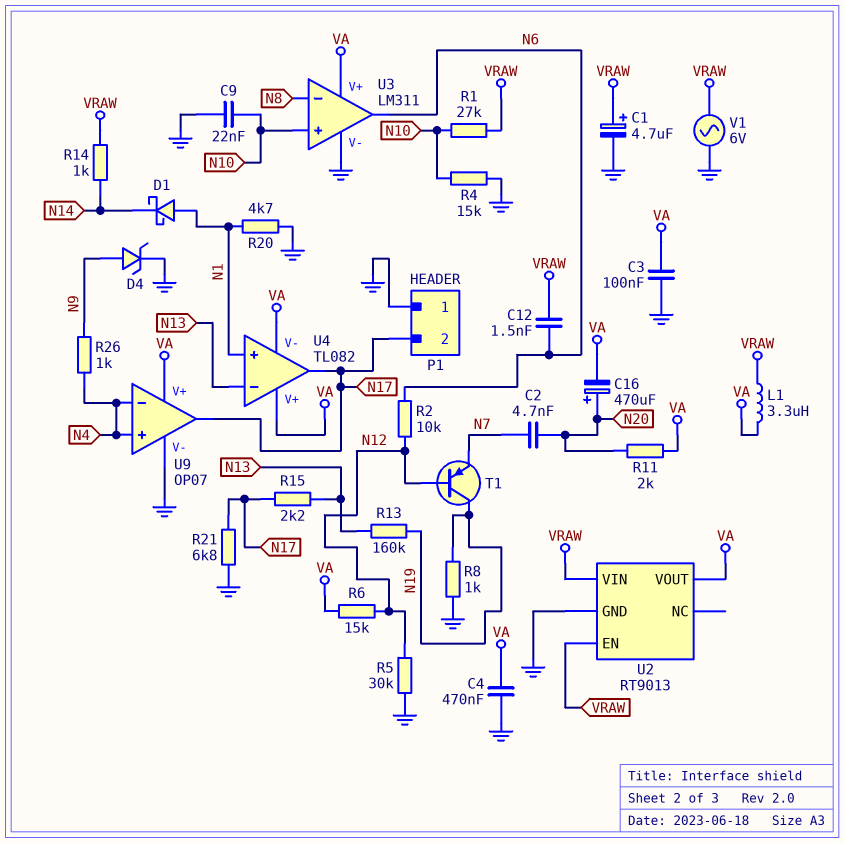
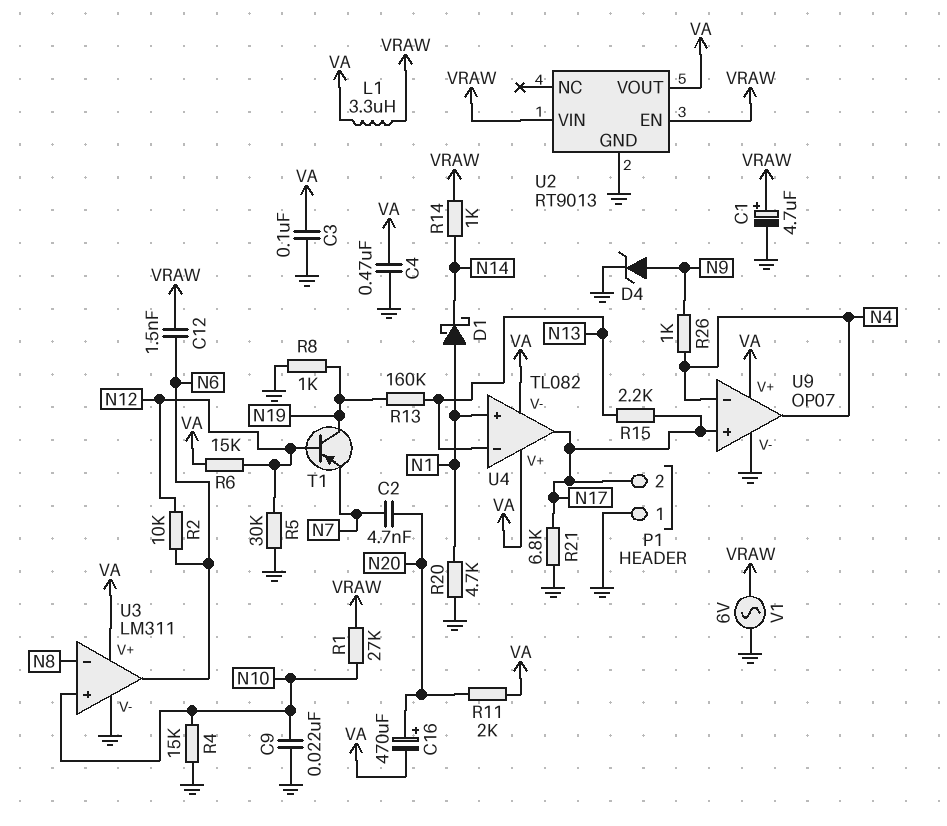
U9 pin in+: N4 -> N17
U9 pin out: N17 -> N4

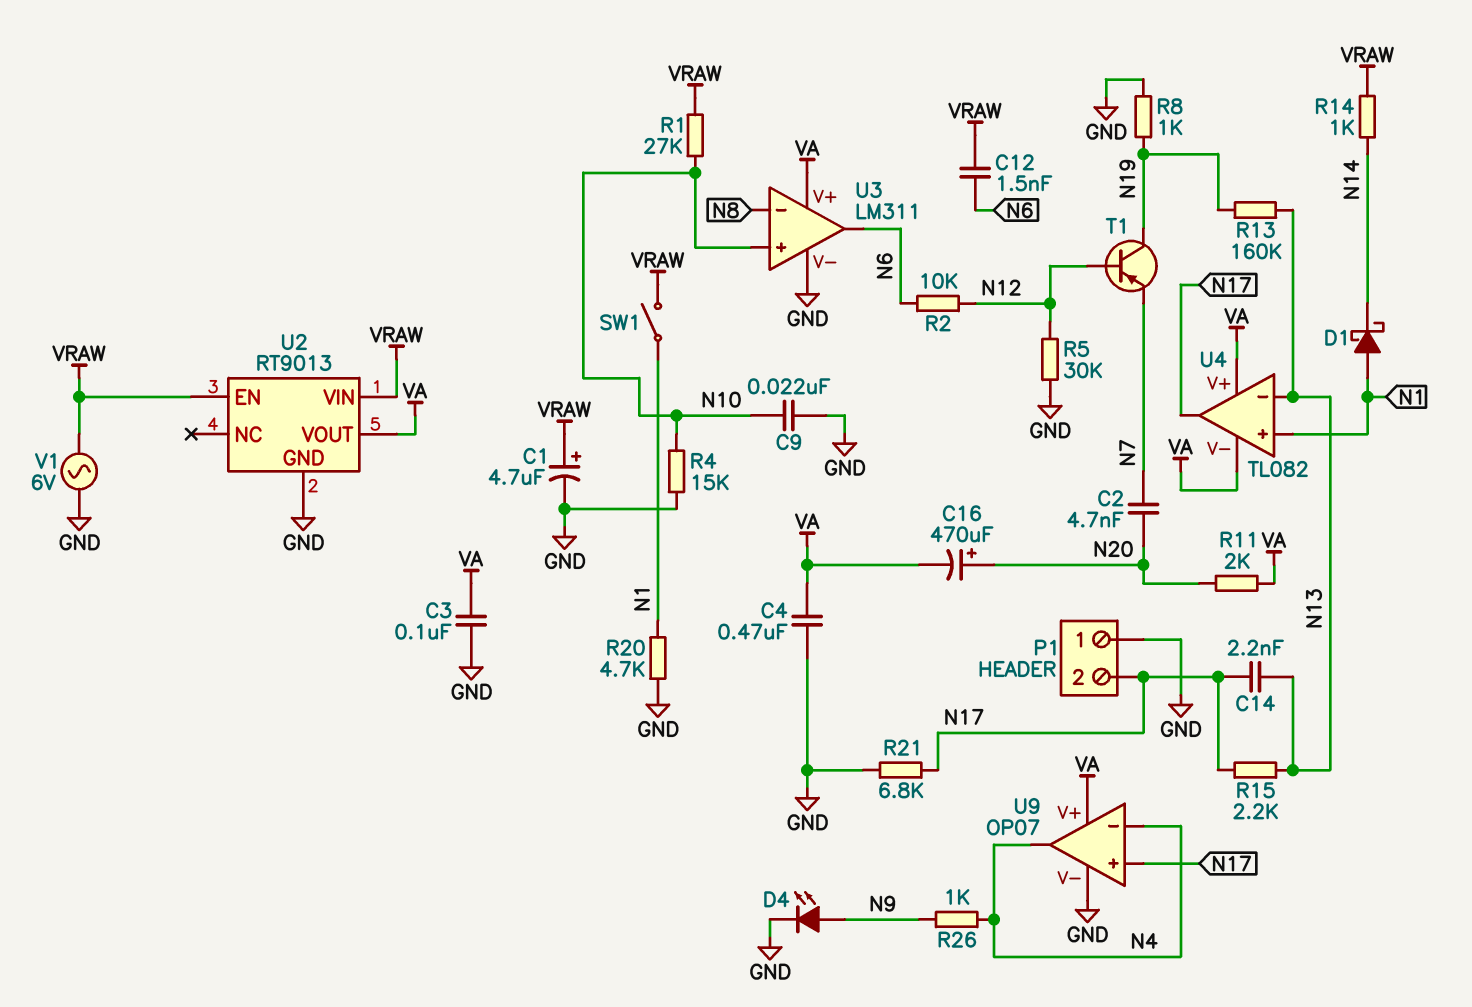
C14: none -> 2.2nF (N13, N17)
D4: zener (A N9, K GND) -> LED (A N9, K GND)
L1: 3.3uH (VA, VRAW) -> none
R6: 15k (N12, VA) -> none
SW1: none -> switch (N1, VRAW)

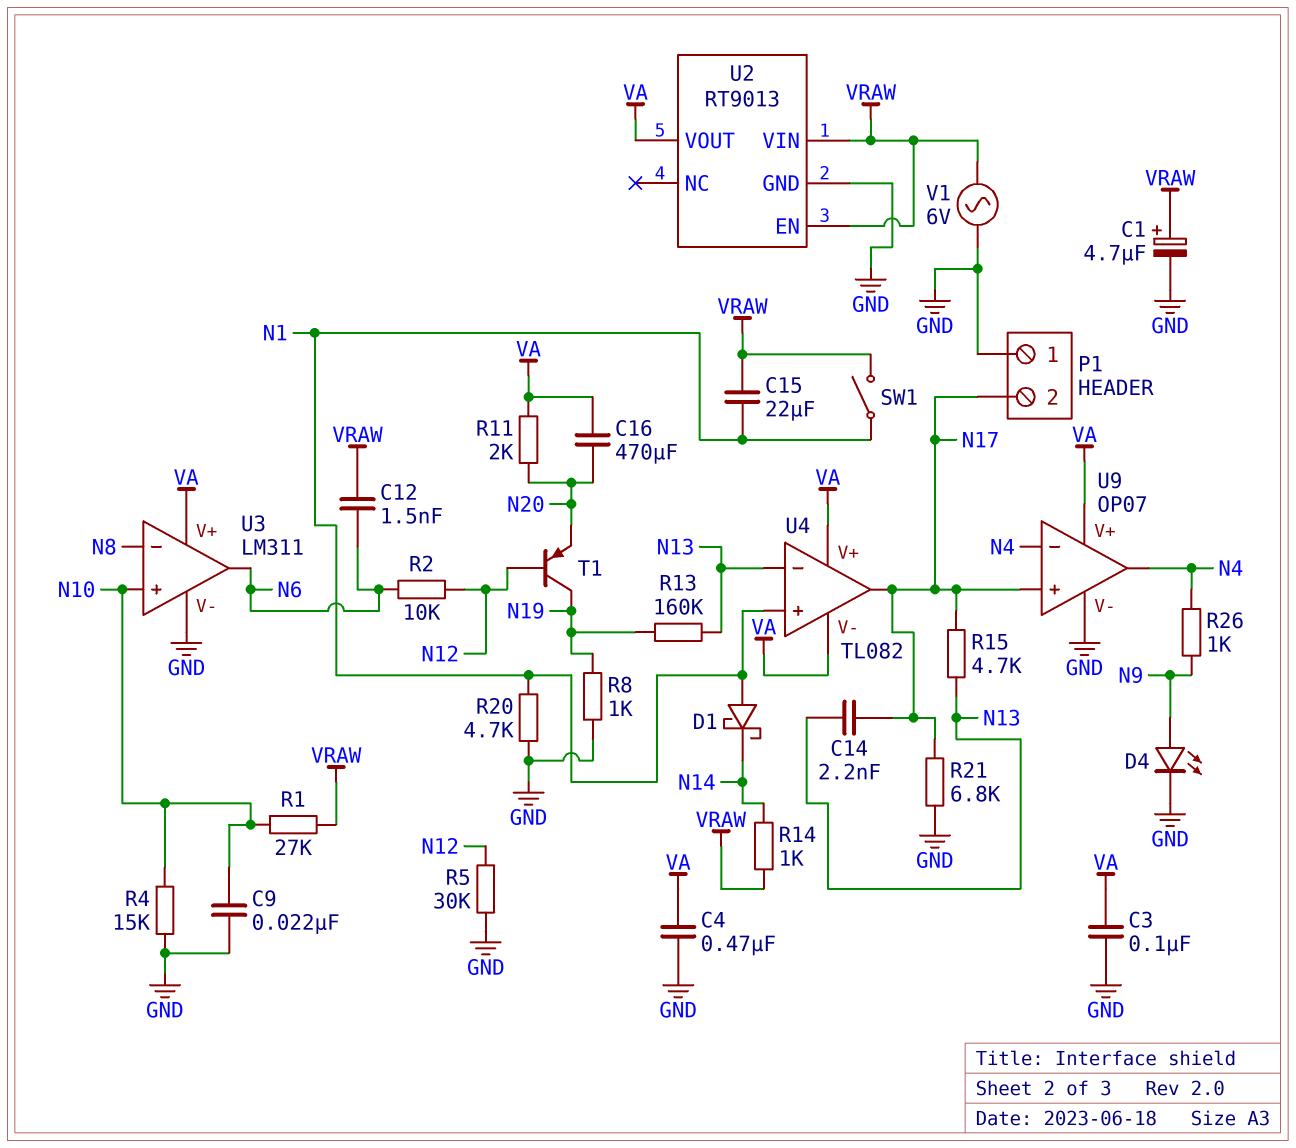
C2: 4.7nF (N7, N20) -> none
C15: none -> 22uF (N1, VRAW)
C16: 470uF (plus N20, minus VA) -> 470uF (N20, VA)
R15: 2.2k (N13, N17) -> 4.7k (N13, N17)
T1: PNP (B N12, C N19, E N7) -> PNP (B N12, C N19, E N20)

